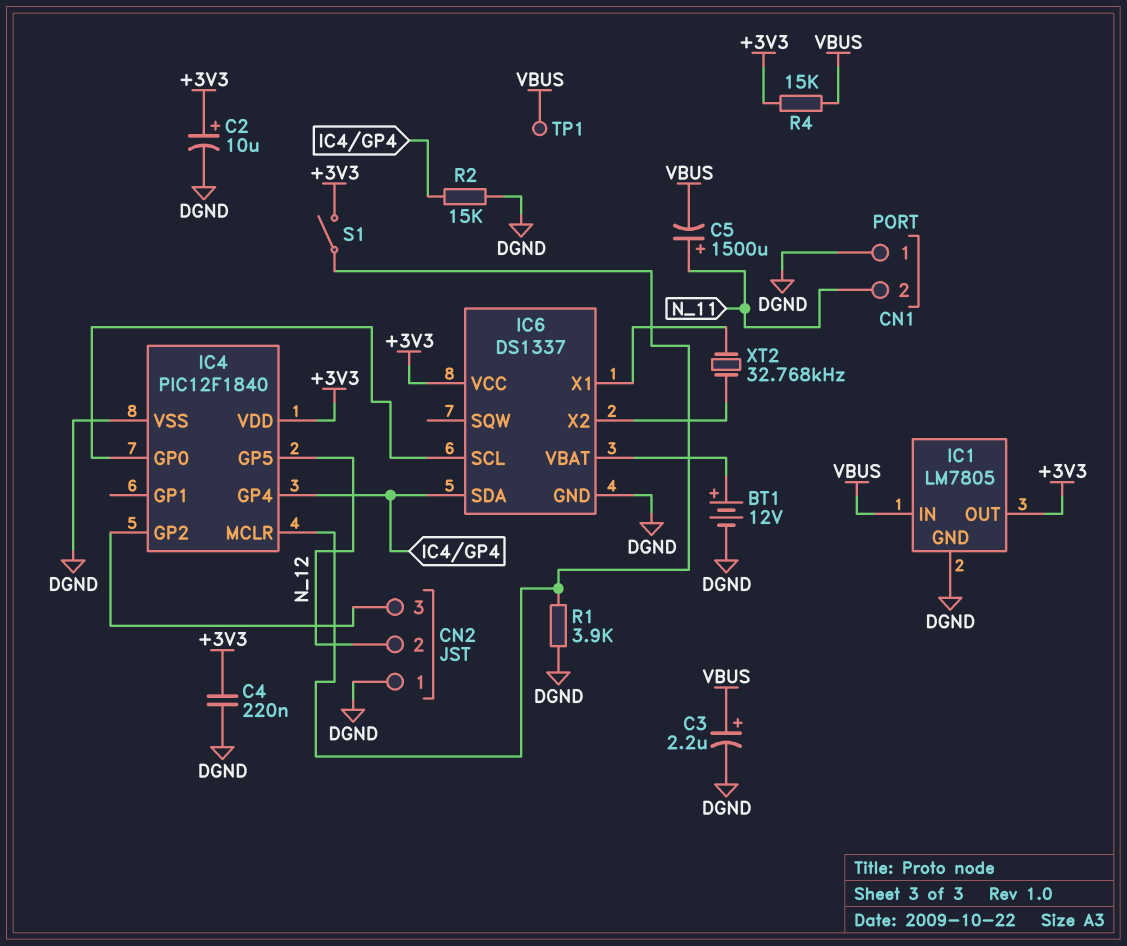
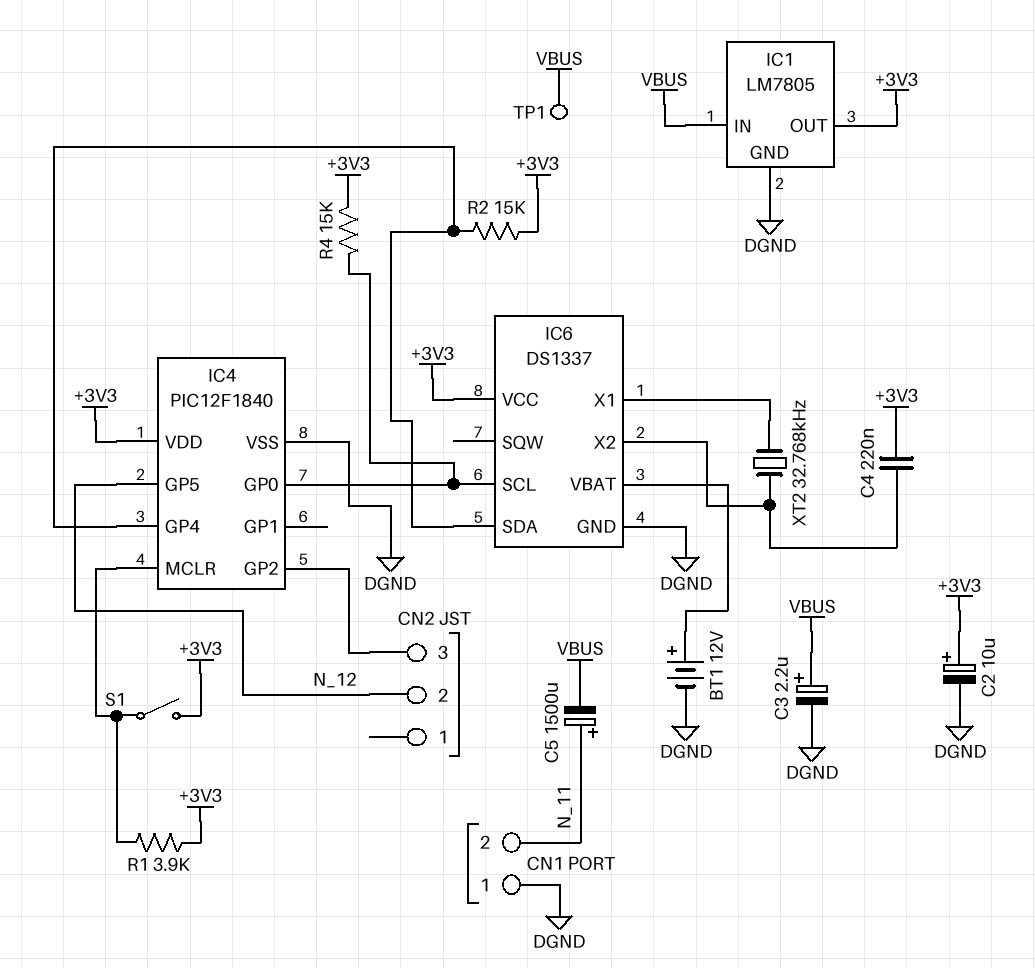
C4: 220nF (+3V3, DGND) -> 220nF (+3V3, IC6/X2)
CN2 pin 1: DGND -> none
R1: 3.9k (DGND, IC4/MCLR) -> 3.9k (+3V3, IC4/MCLR)
R2: 15k (DGND, IC4/GP4) -> 15k (+3V3, IC4/GP4)
R4: 15k (+3V3, VBUS) -> 15k (+3V3, IC4/GP0)

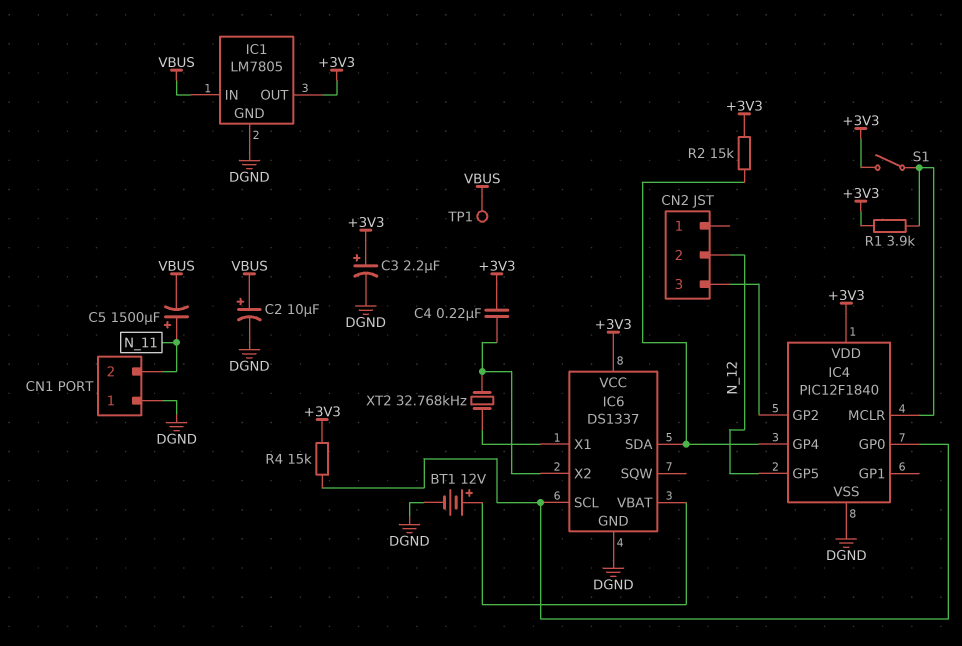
C2: 10uF (plus +3V3, minus DGND) -> 10uF (plus VBUS, minus DGND)
C3: 2.2uF (plus VBUS, minus DGND) -> 2.2uF (plus +3V3, minus DGND)

